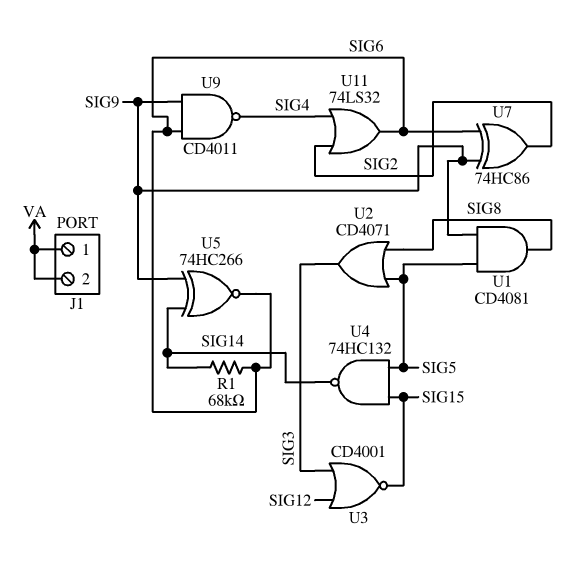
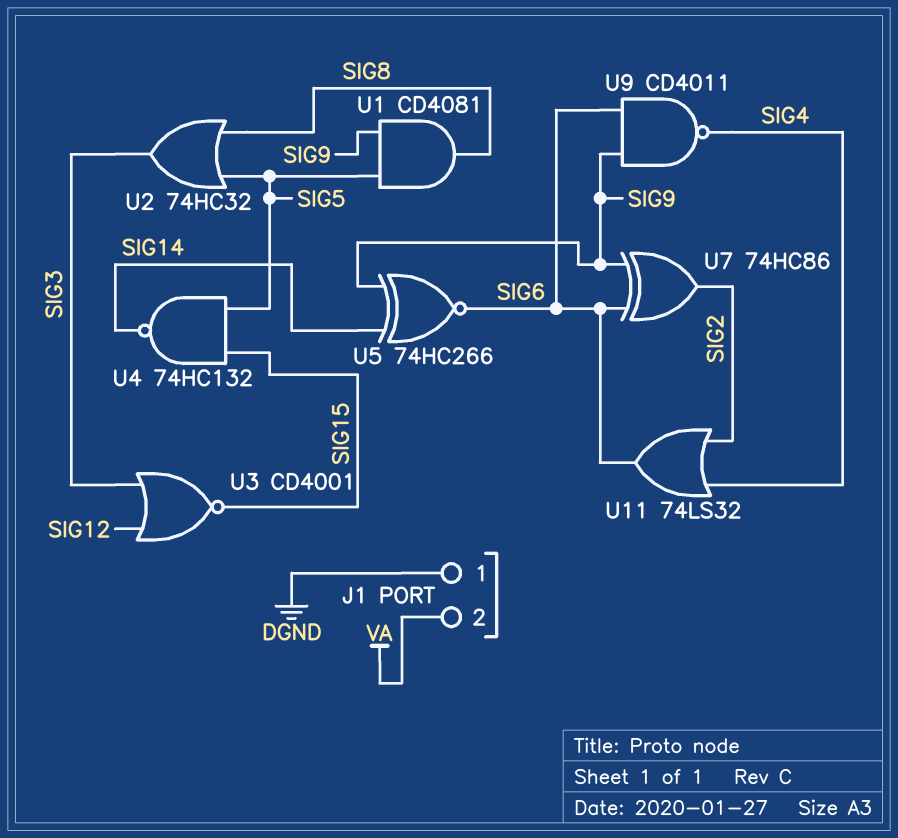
J1 pin 1: VA -> DGND
R1: 68k (SIG6, SIG14) -> none
U2: OR CD4071 (in SIG5, in SIG8, out SIG3) -> OR 74HC32 (in SIG5, in SIG8, out SIG3)

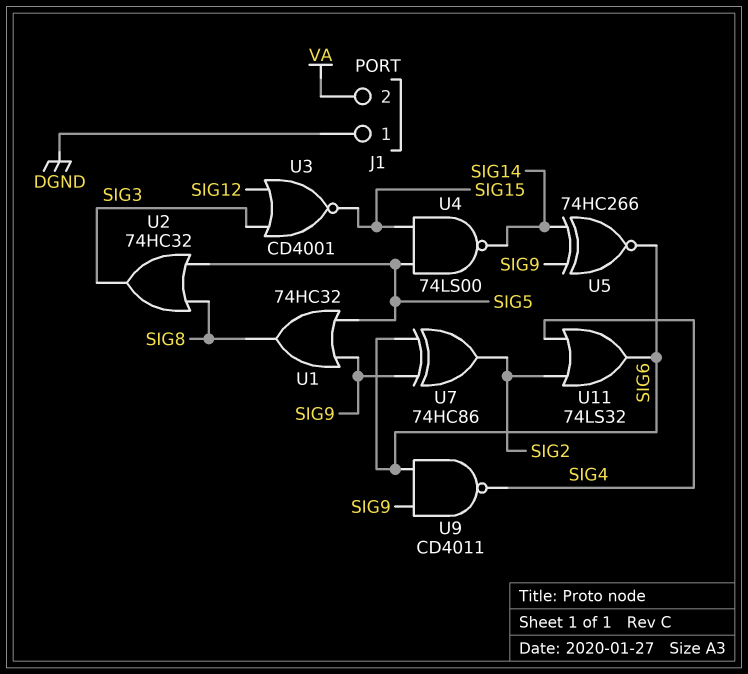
U1: AND CD4081 (in SIG5, in SIG9, out SIG8) -> OR 74HC32 (in SIG5, in SIG9, out SIG8)
U4: NAND 74HC132 (in SIG5, in SIG15, out SIG14) -> NAND 74LS00 (in SIG5, in SIG15, out SIG14)

